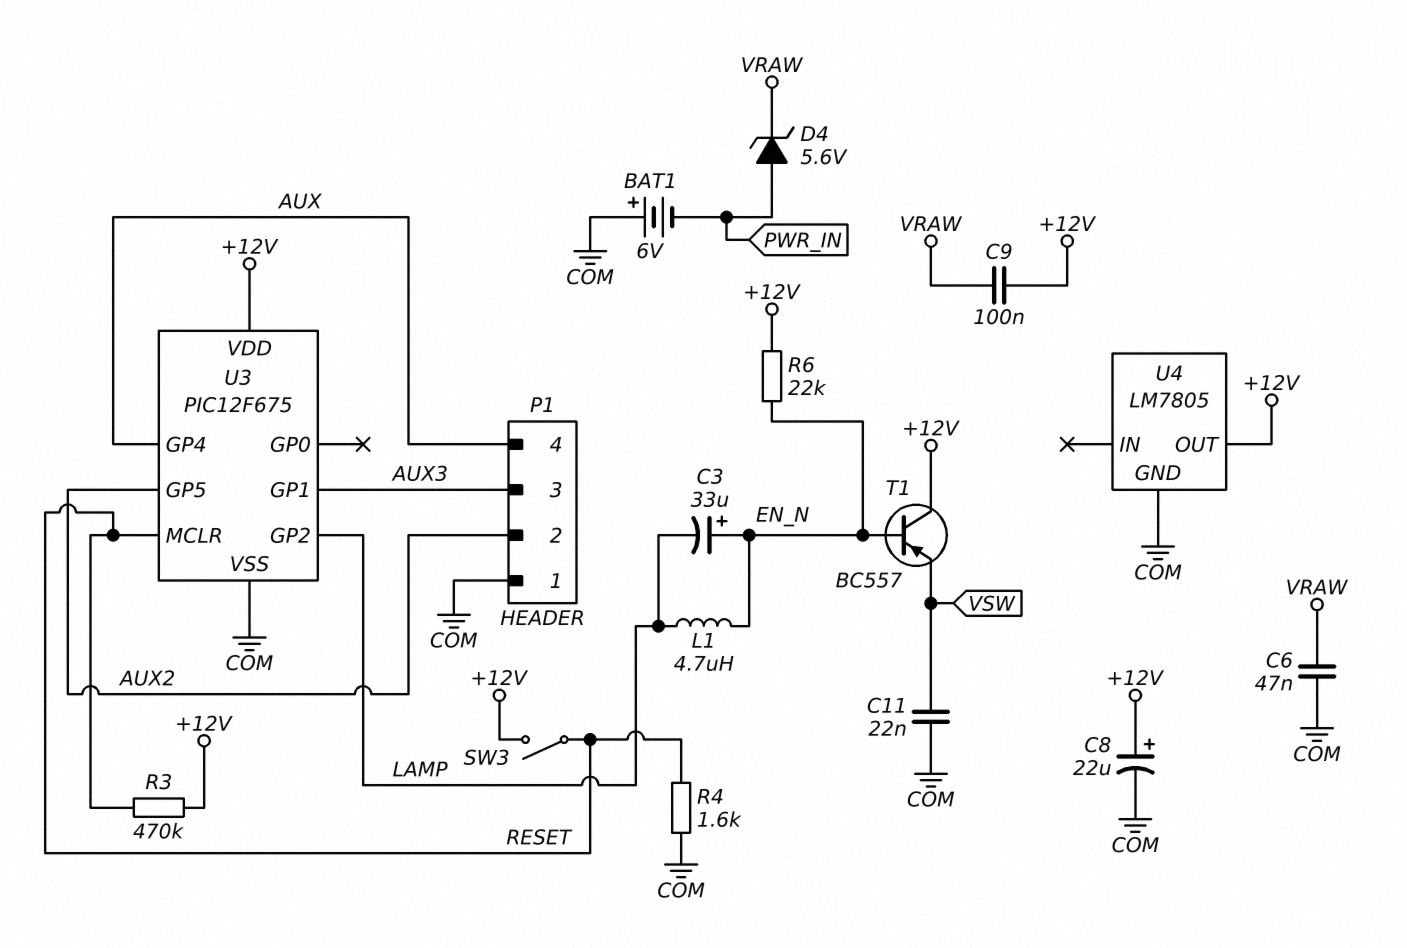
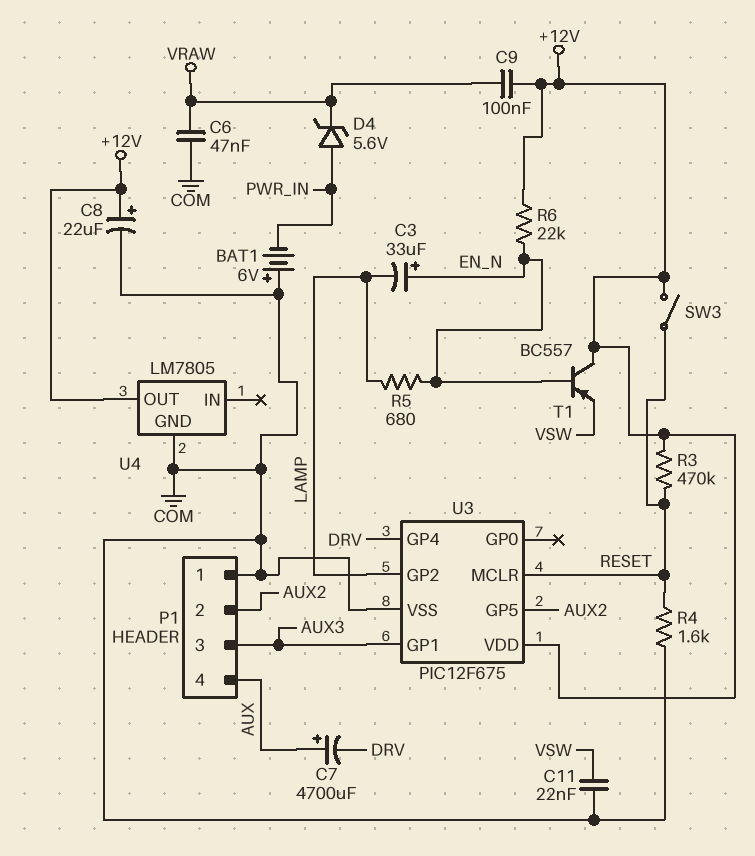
C7: none -> 4700uF (plus AUX, minus DRV)
L1: 4.7uH (EN_N, LAMP) -> none
R5: none -> 680 (EN_N, LAMP)
U3 pin GP4: AUX -> DRV

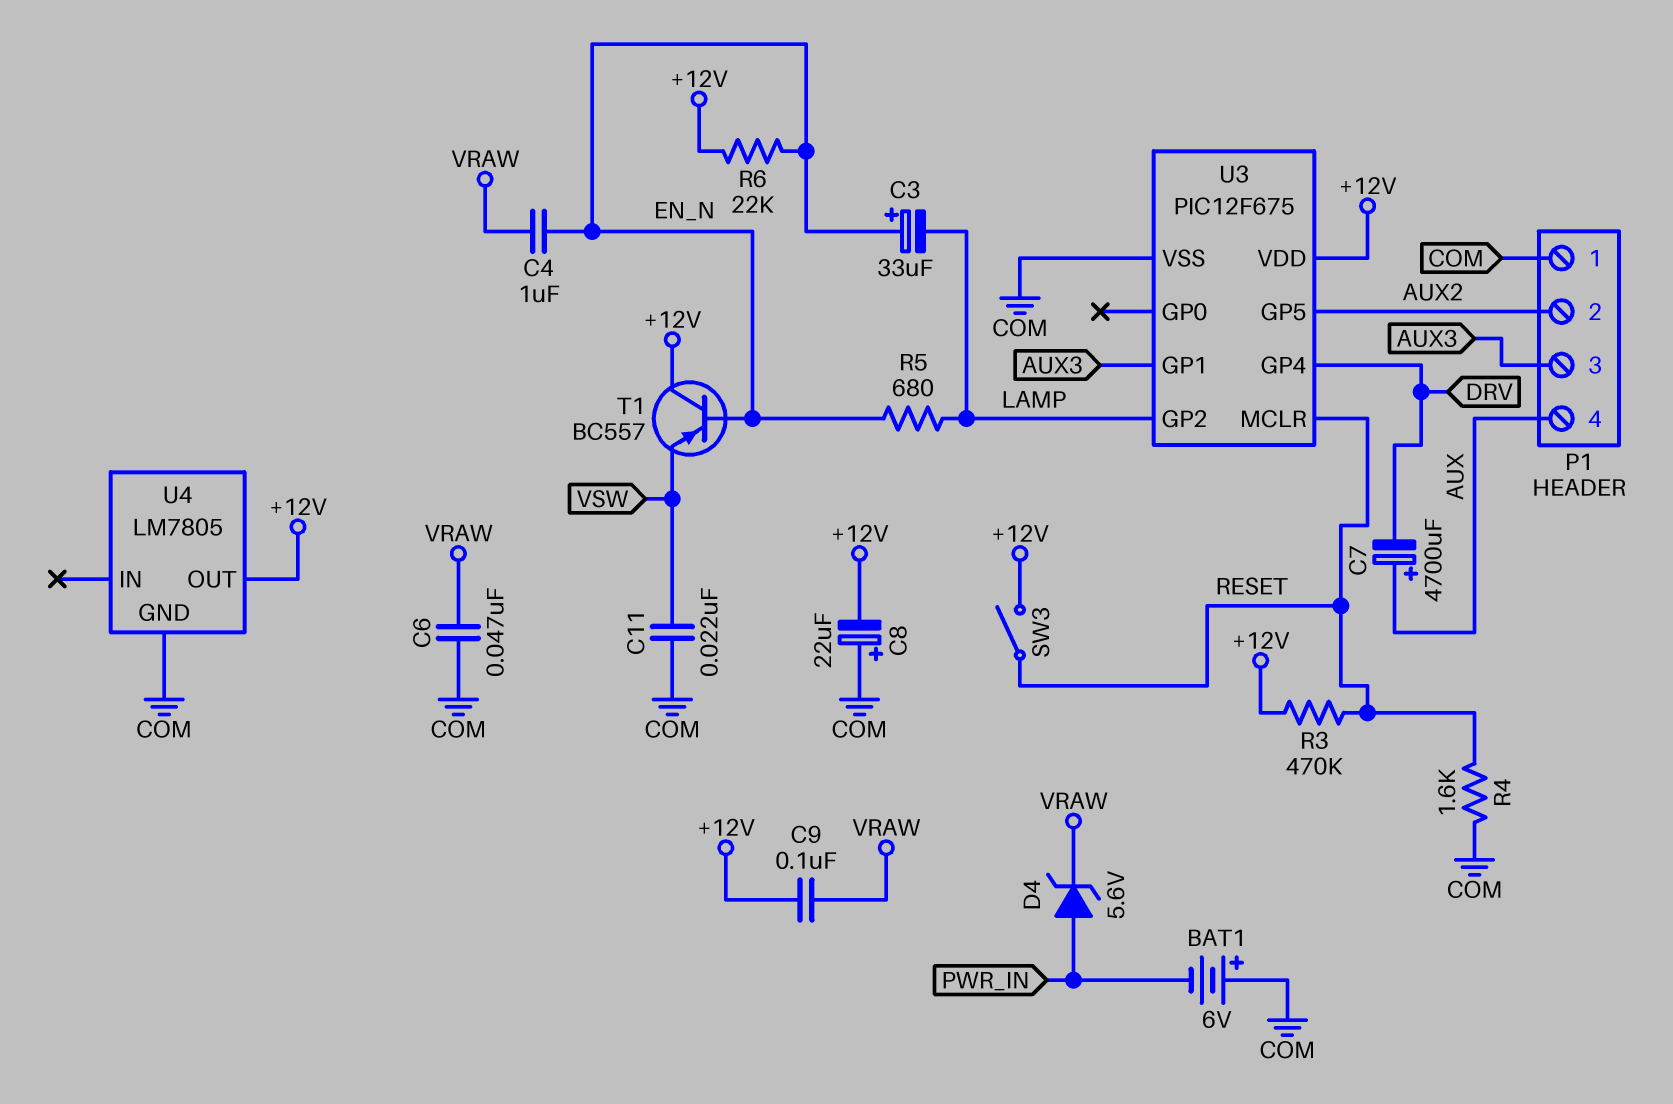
C4: none -> 1uF (EN_N, VRAW)
C8: 22uF (plus +12V, minus COM) -> 22uF (plus COM, minus +12V)

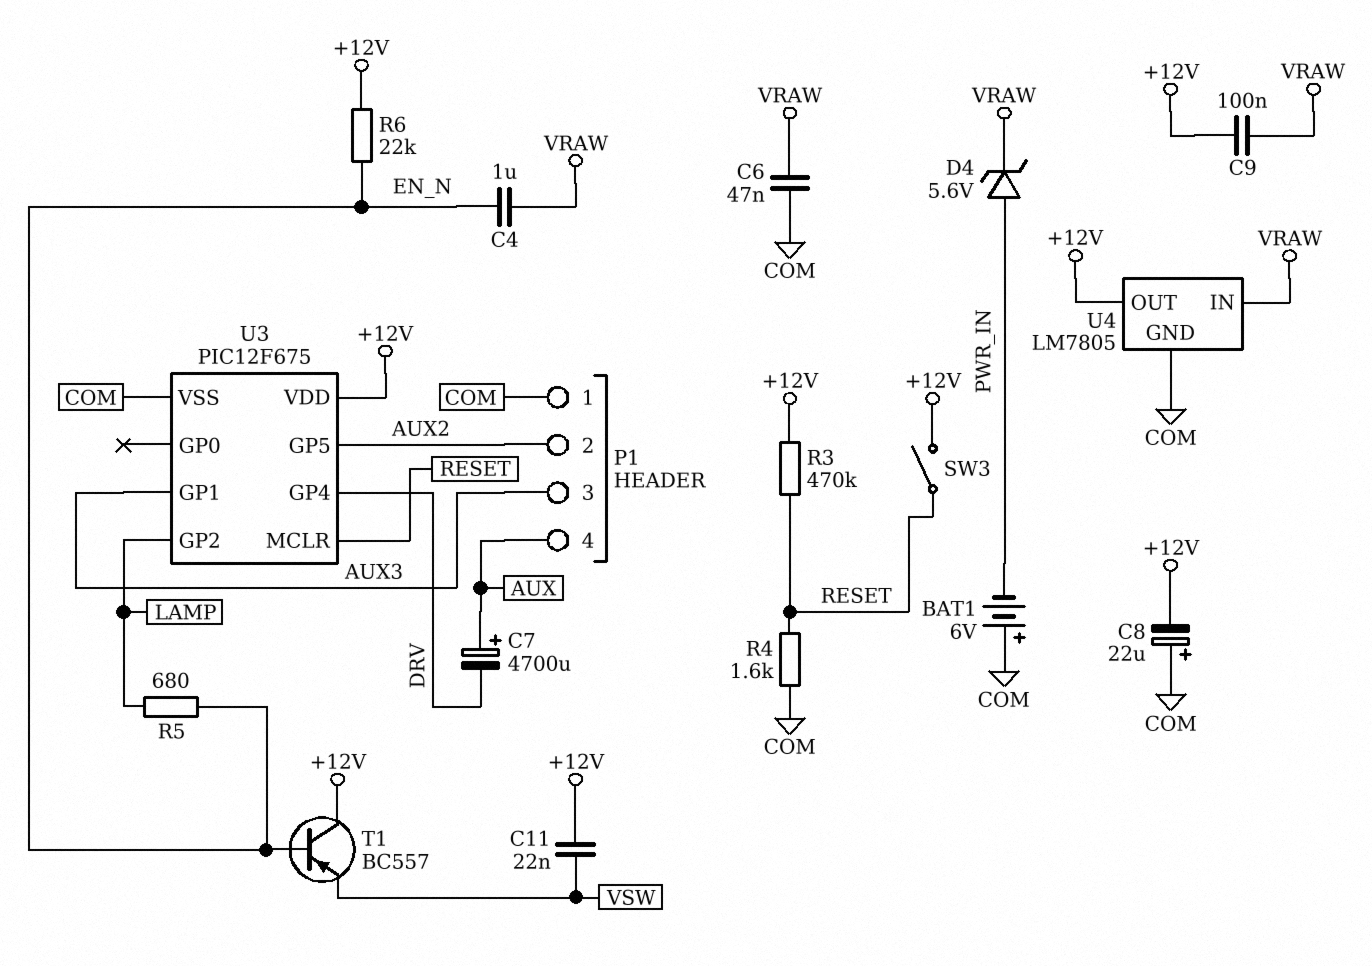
C3: 33uF (plus EN_N, minus LAMP) -> none
C11: 22nF (COM, VSW) -> 22nF (+12V, VSW)
U4 pin IN: none -> VRAW

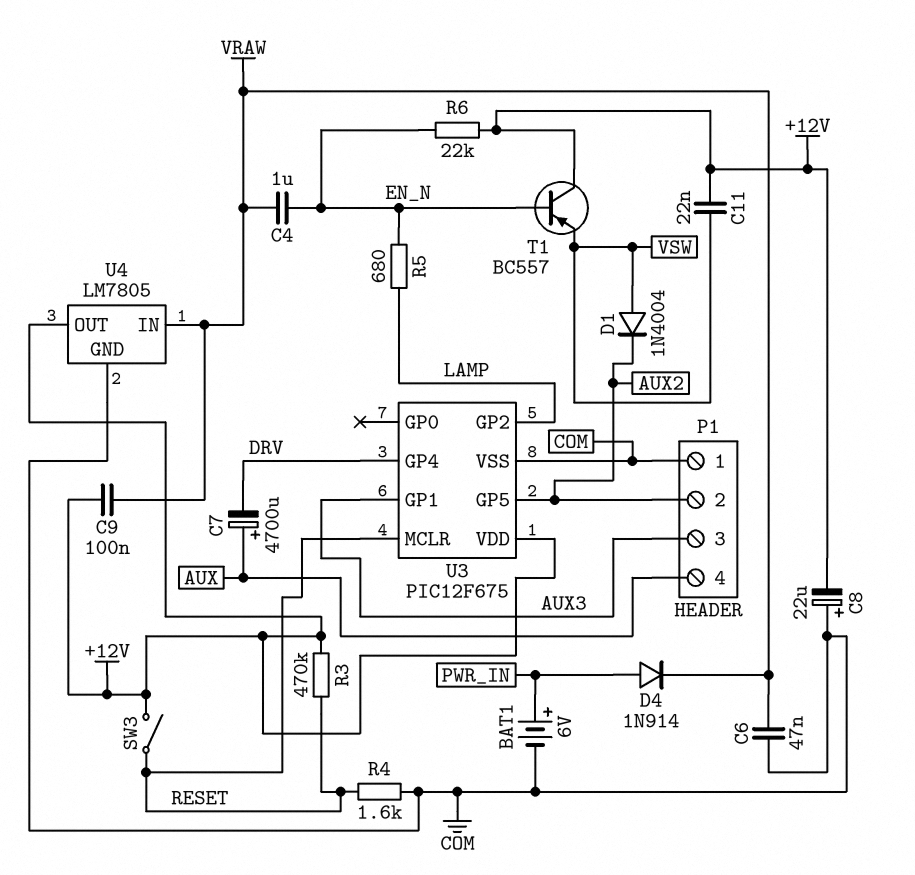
BAT1: 6V (plus COM, minus PWR_IN) -> 6V (plus PWR_IN, minus COM)
D1: none -> diode 1N4004 (A VSW, K AUX2)
D4: zener 5.6V (A PWR_IN, K VRAW) -> diode 1N914 (A PWR_IN, K VRAW)

